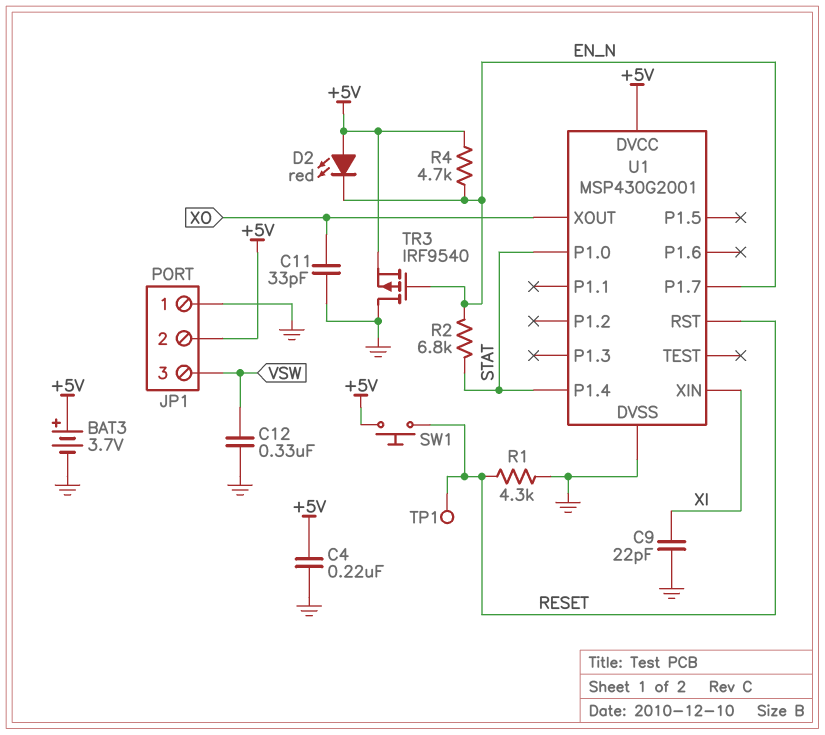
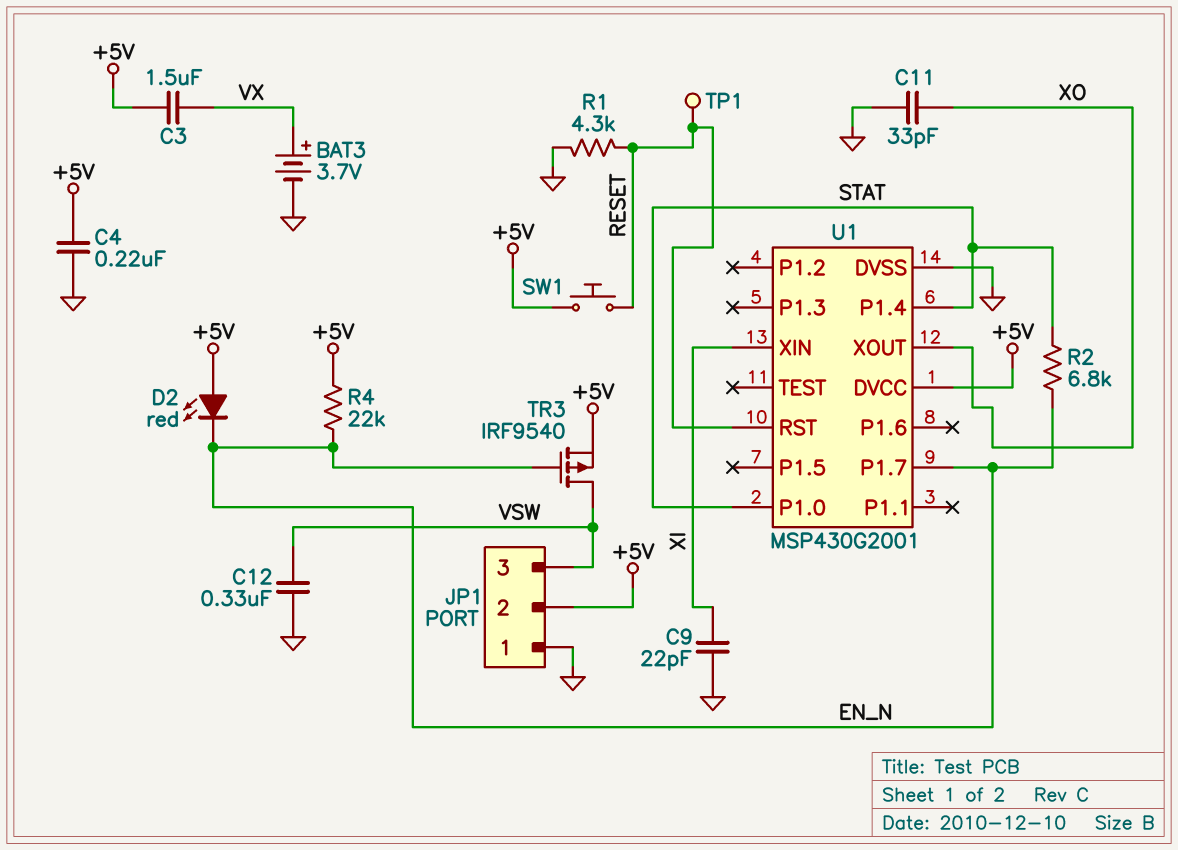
BAT3: 3.7V (plus +5V, minus GND) -> 3.7V (plus VX, minus GND)
C3: none -> 1.5uF (+5V, VX)
R4: 4.7k (+5V, EN_N) -> 22k (+5V, EN_N)
TR3: PMOS IRF9540 (G EN_N, D GND, S +5V) -> PMOS IRF9540 (G EN_N, D VSW, S +5V)

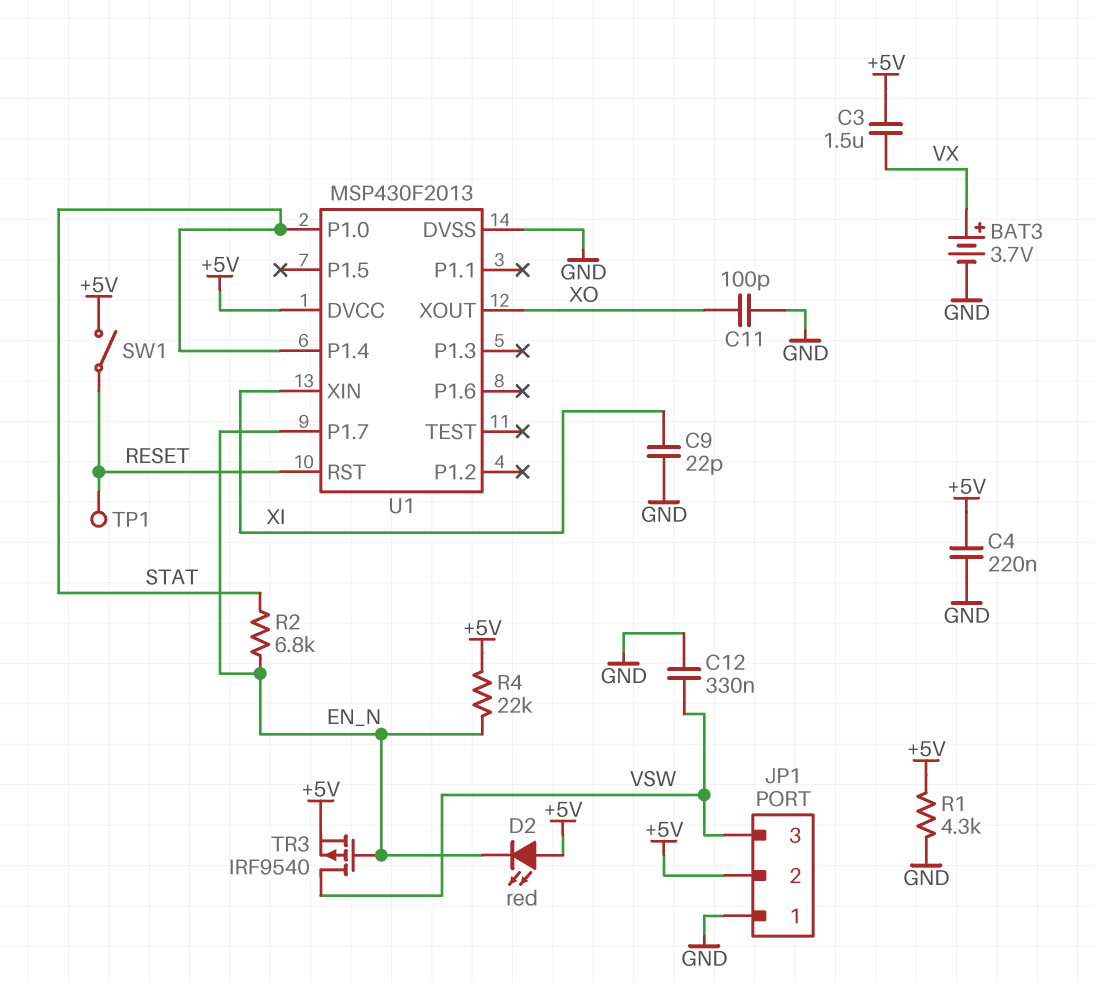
C11: 33pF (GND, XO) -> 100pF (GND, XO)
R1: 4.3k (GND, RESET) -> 4.3k (+5V, GND)
SW1: button (+5V, RESET) -> switch (+5V, RESET)
U1: MSP430G2001 -> MSP430F2013

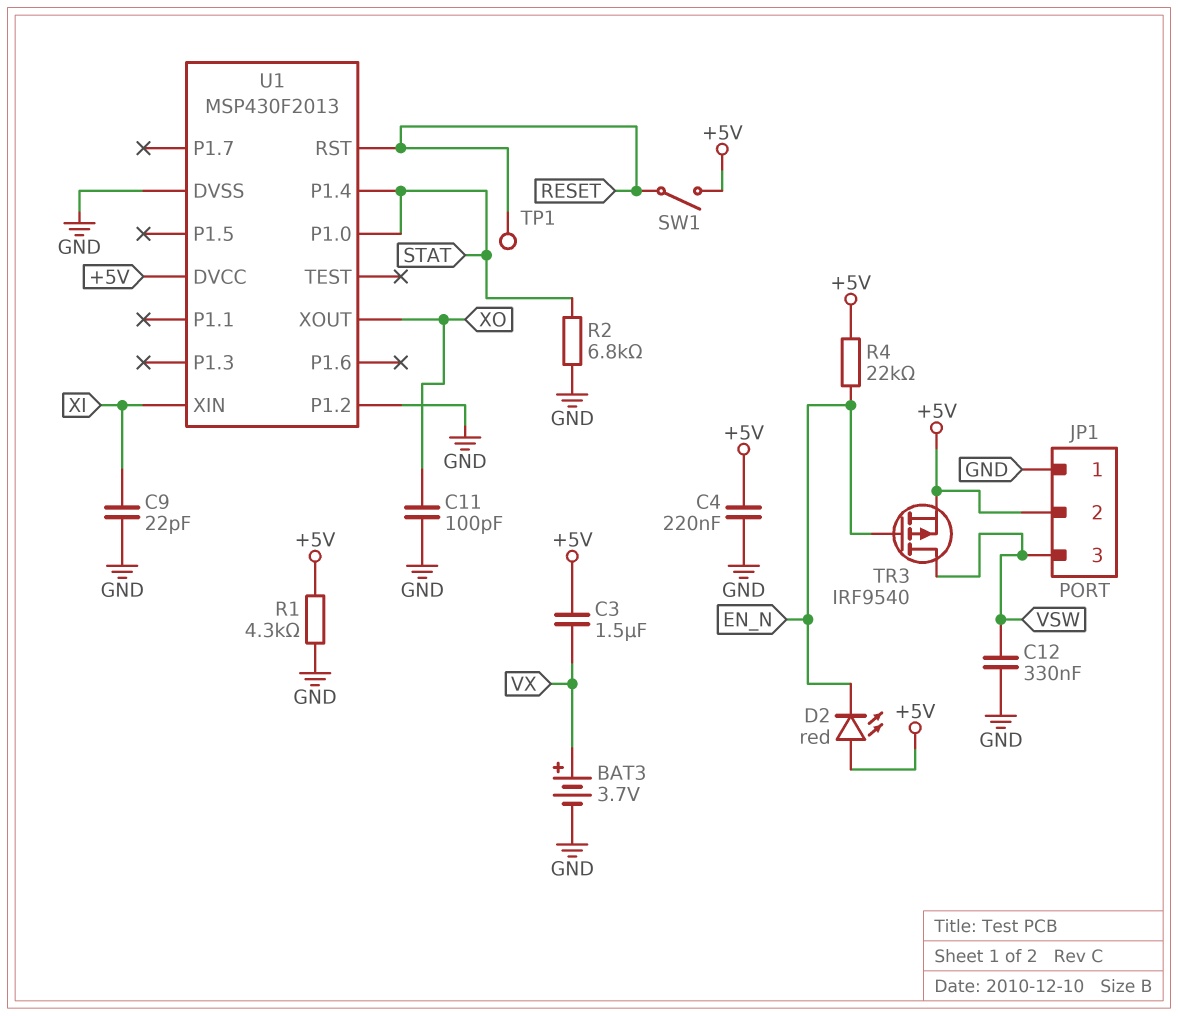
R2: 6.8k (EN_N, STAT) -> 6.8k (GND, STAT)
U1 pin P1.2: none -> GND
U1 pin P1.7: EN_N -> none

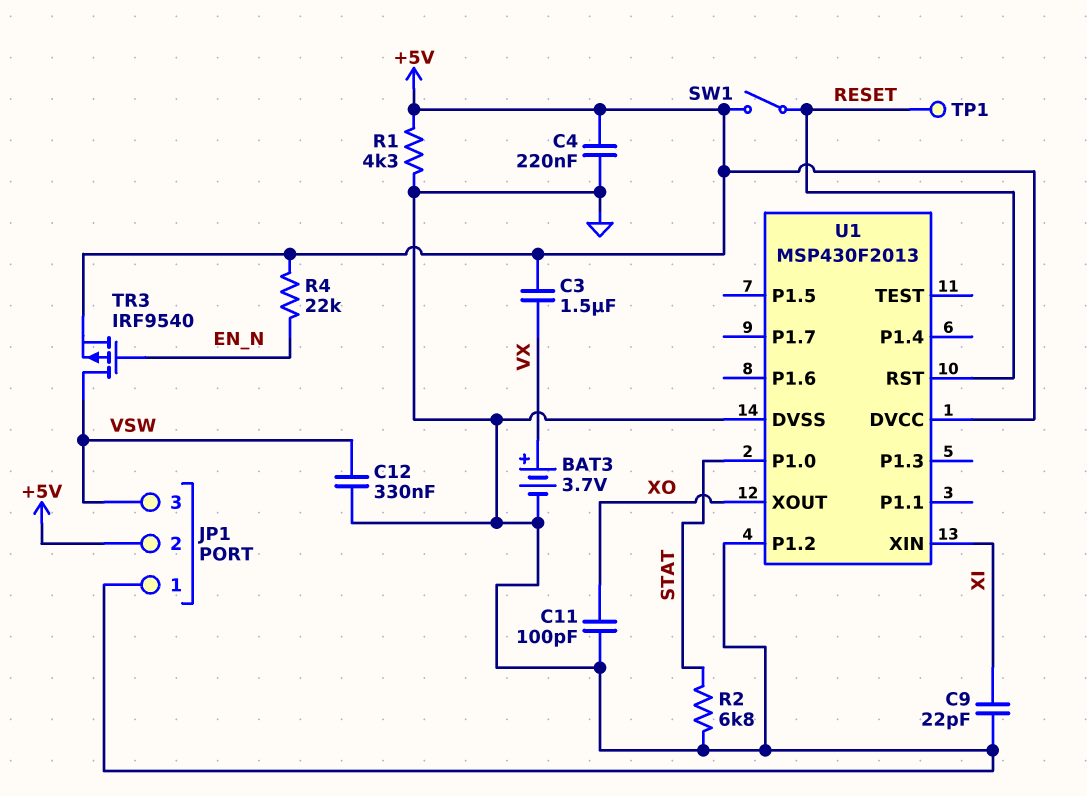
D2: LED red (A +5V, K EN_N) -> none
U1 pin P1.4: STAT -> none

